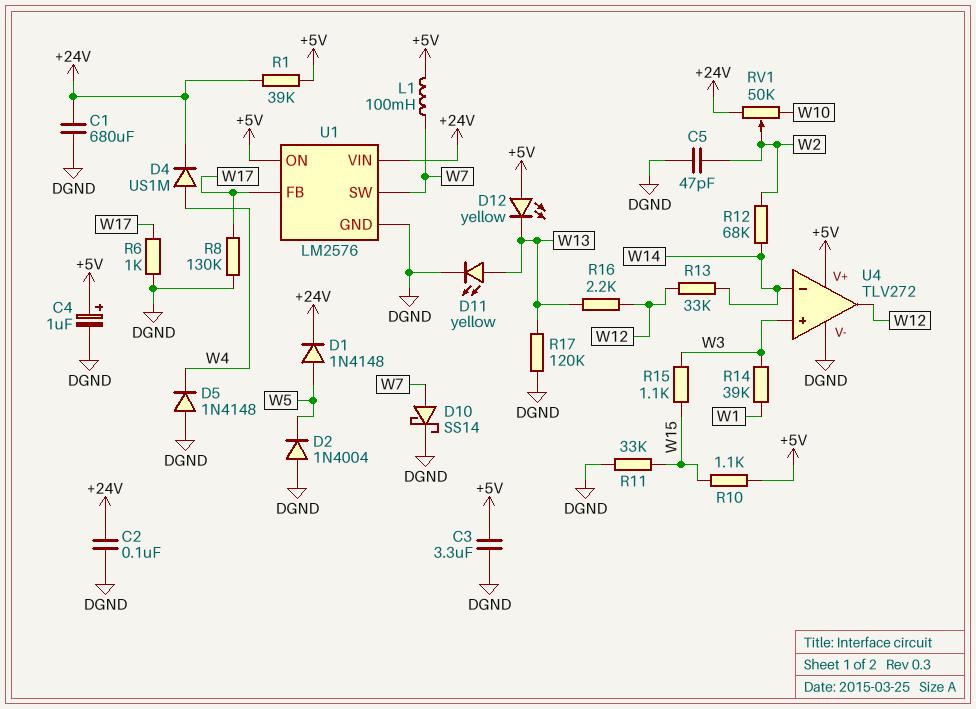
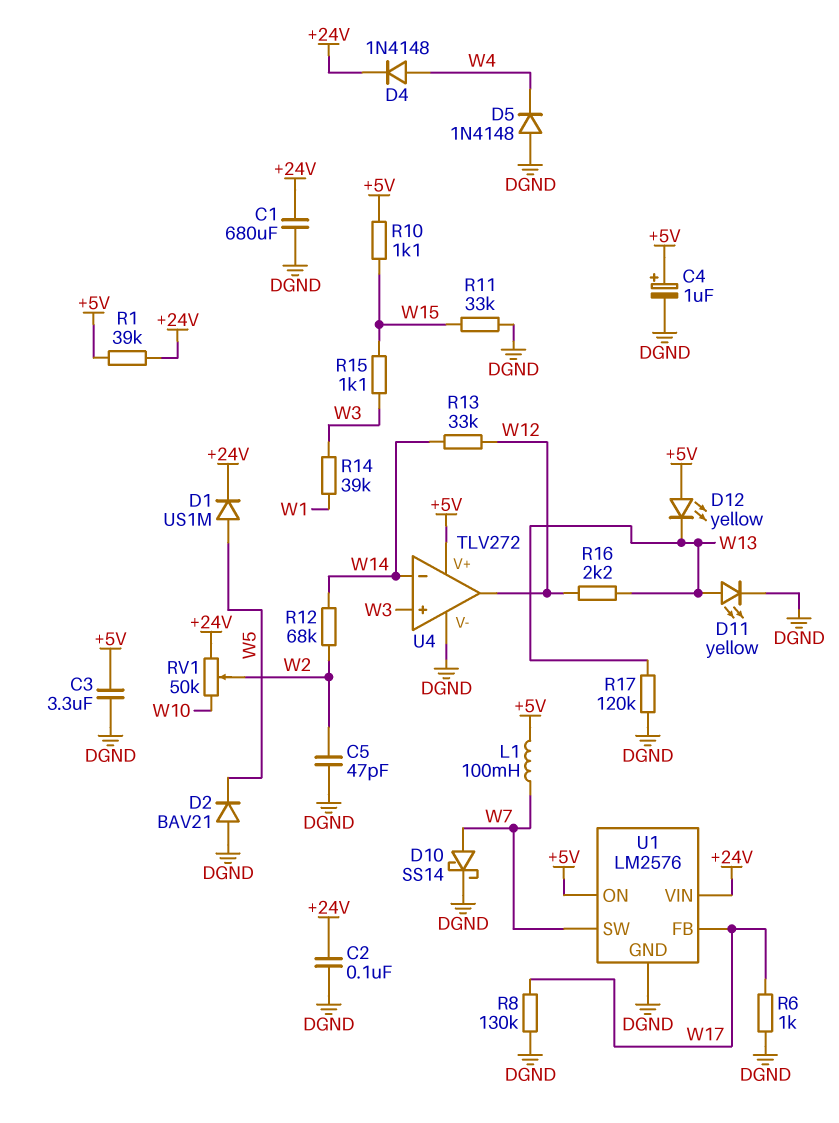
D1: diode 1N4148 (A W5, K +24V) -> diode US1M (A W5, K +24V)
D2: diode 1N4004 (A DGND, K W5) -> diode BAV21 (A DGND, K W5)
D4: diode US1M (A W4, K +24V) -> diode 1N4148 (A W4, K +24V)

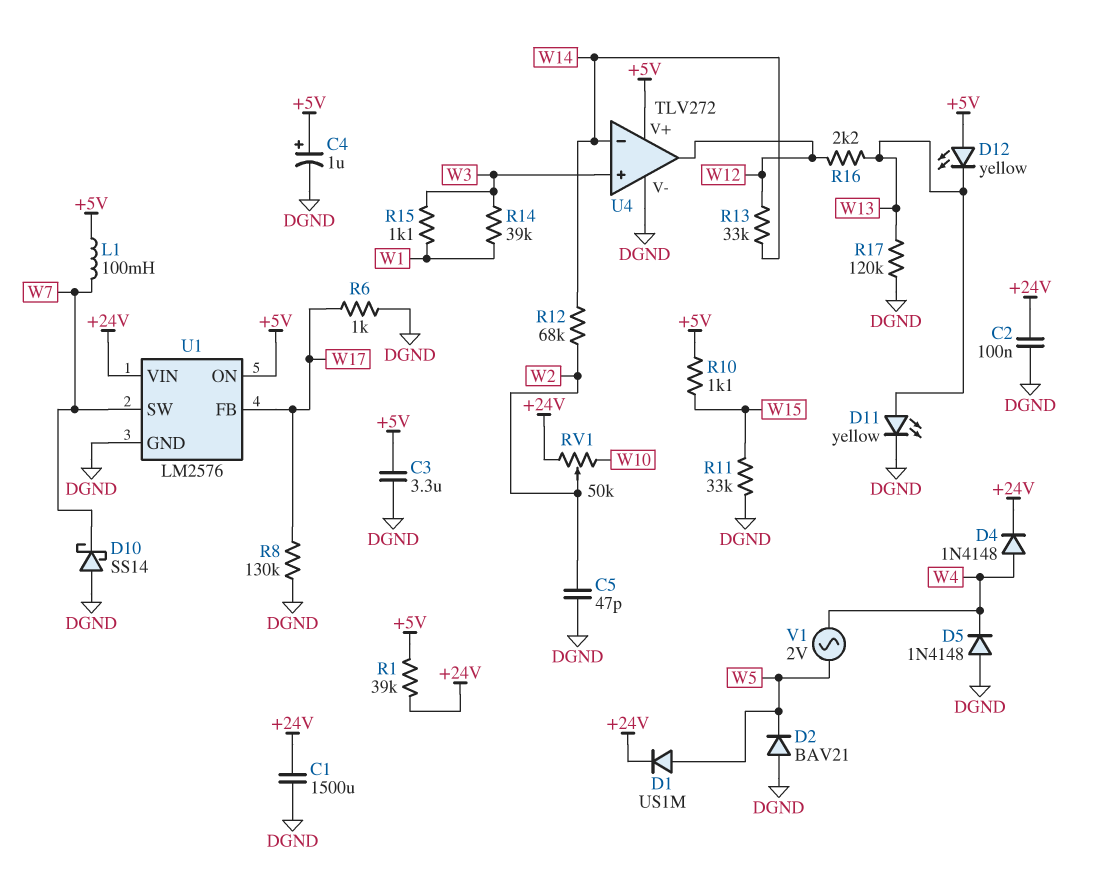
C1: 680uF (+24V, DGND) -> 1500uF (+24V, DGND)
D10: schottky SS14 (A W7, K DGND) -> schottky SS14 (A DGND, K W7)
R15: 1.1k (W3, W15) -> 1.1k (W1, W3)
V1: none -> AC 2V (W4, W5)

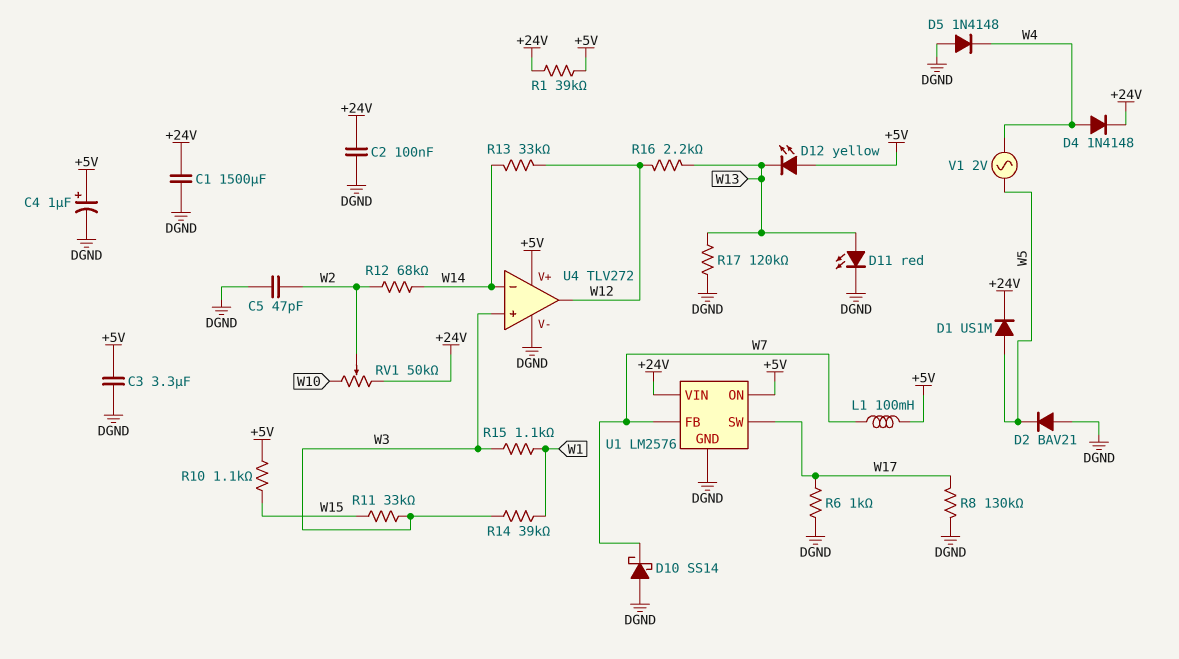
D11: LED yellow (A W13, K DGND) -> LED red (A W13, K DGND)
R11: 33k (DGND, W15) -> 33k (W3, W15)
U1 pin FB: W17 -> W7
U1 pin SW: W7 -> W17

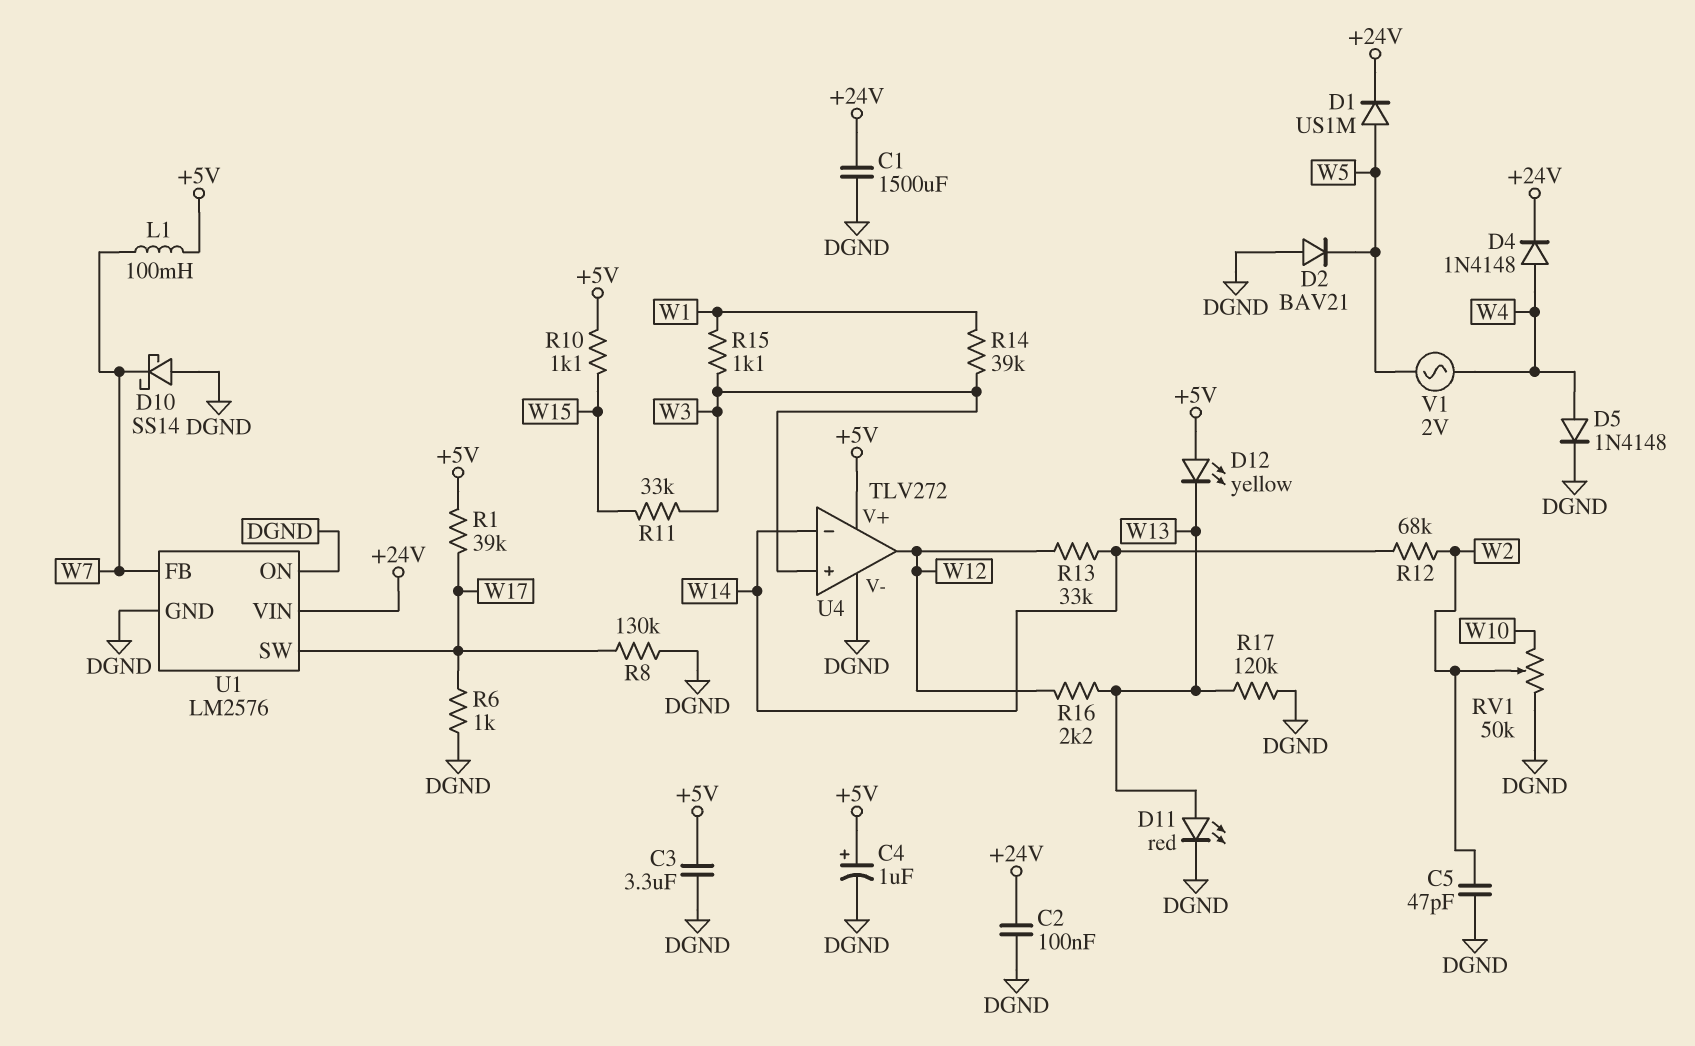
D5: diode 1N4148 (A DGND, K W4) -> diode 1N4148 (A W4, K DGND)
R1: 39k (+5V, +24V) -> 39k (+5V, W17)
RV1: 50k (+24V, W10, wiper W2) -> 50k (DGND, W10, wiper W2)
U1 pin ON: +5V -> DGND

